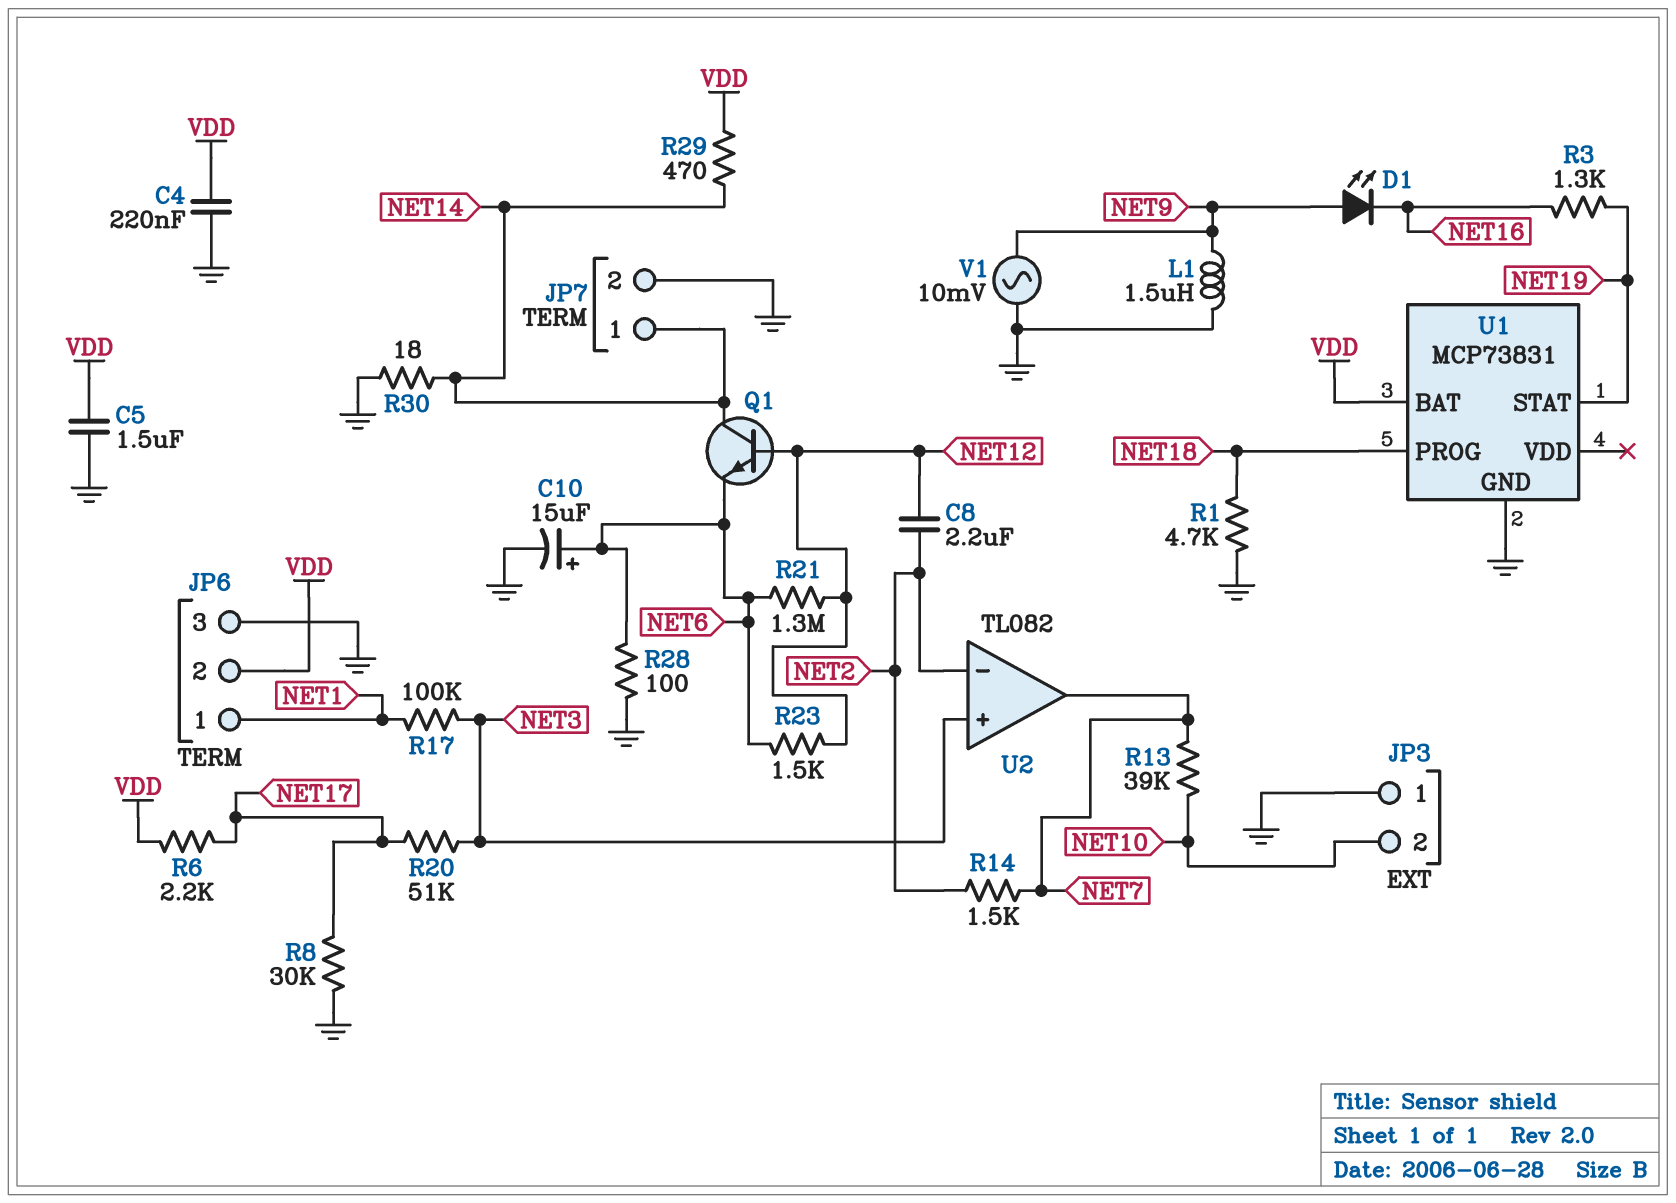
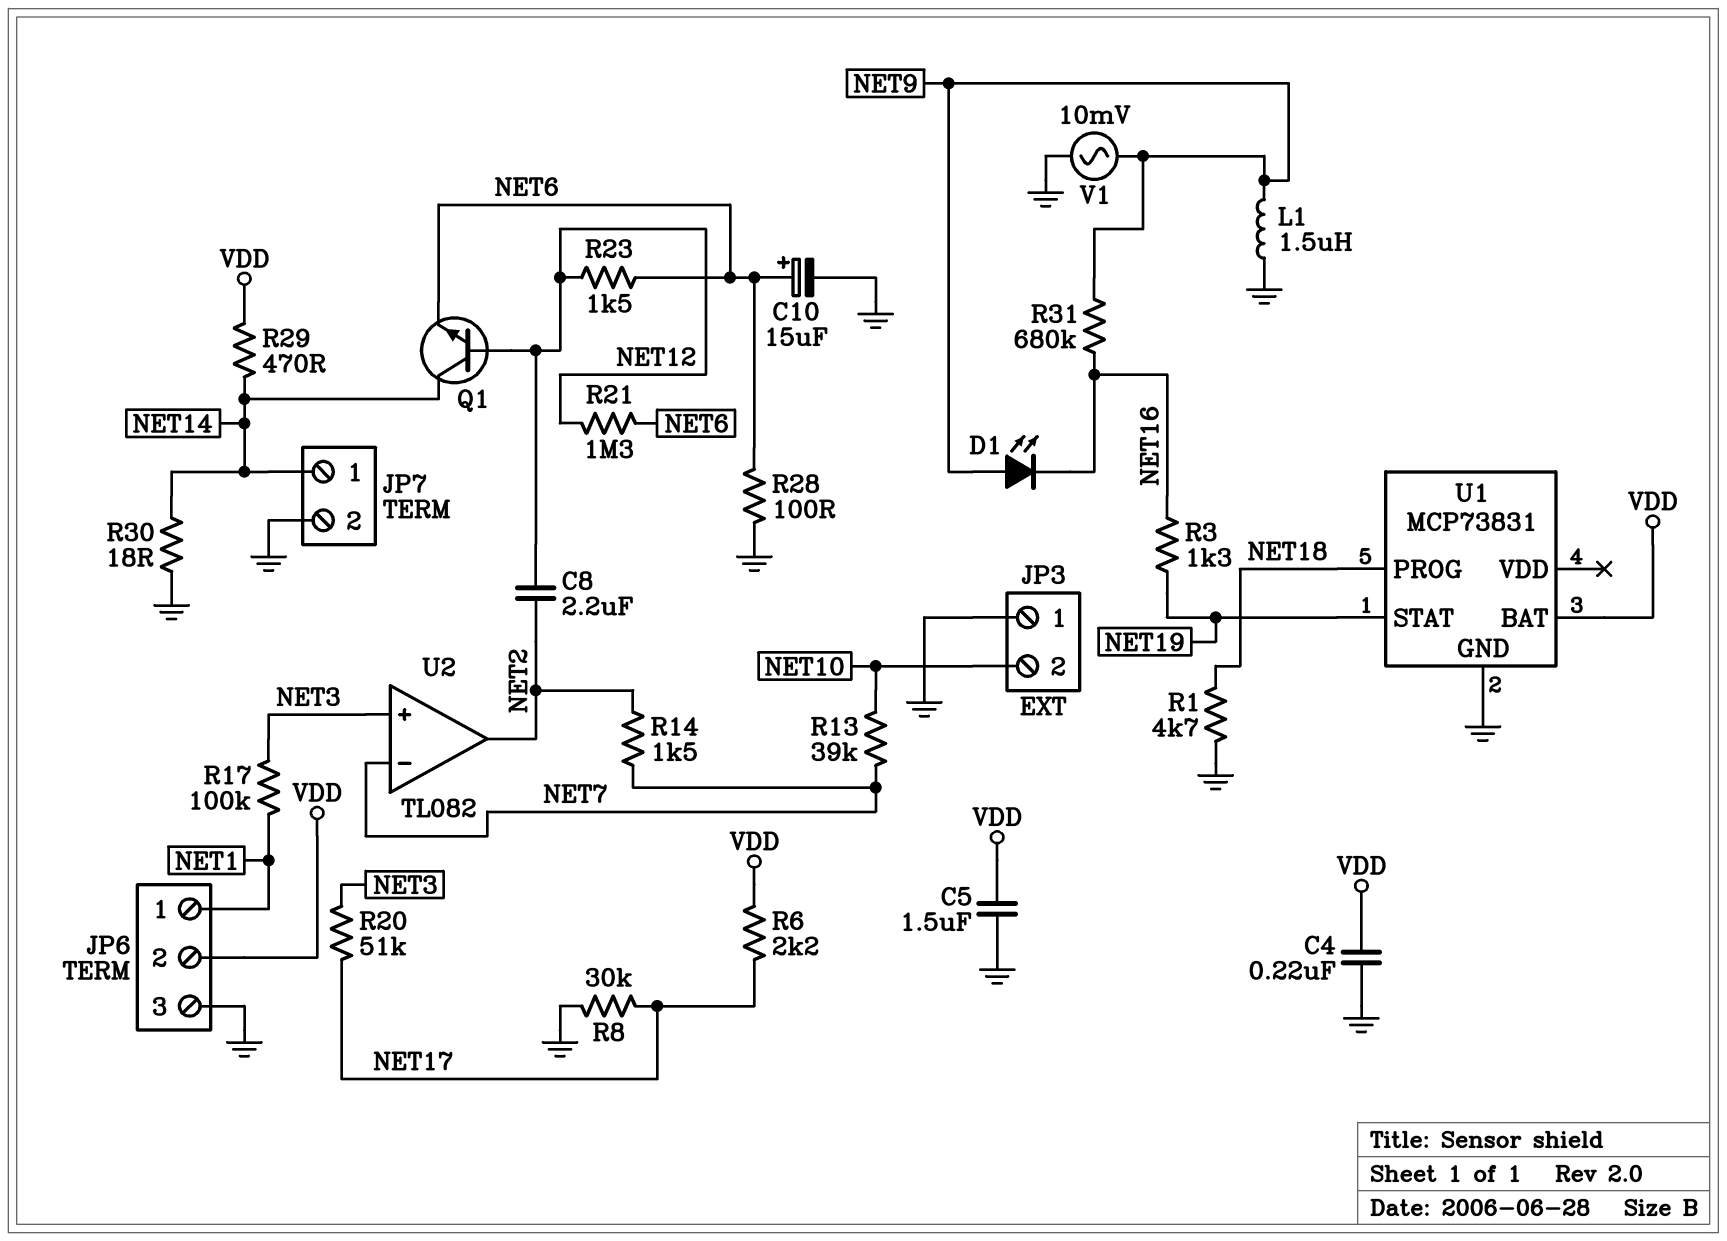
R31: none -> 680k (NET9, NET16)
U2 pin in-: NET2 -> NET7
U2 pin out: NET7 -> NET2

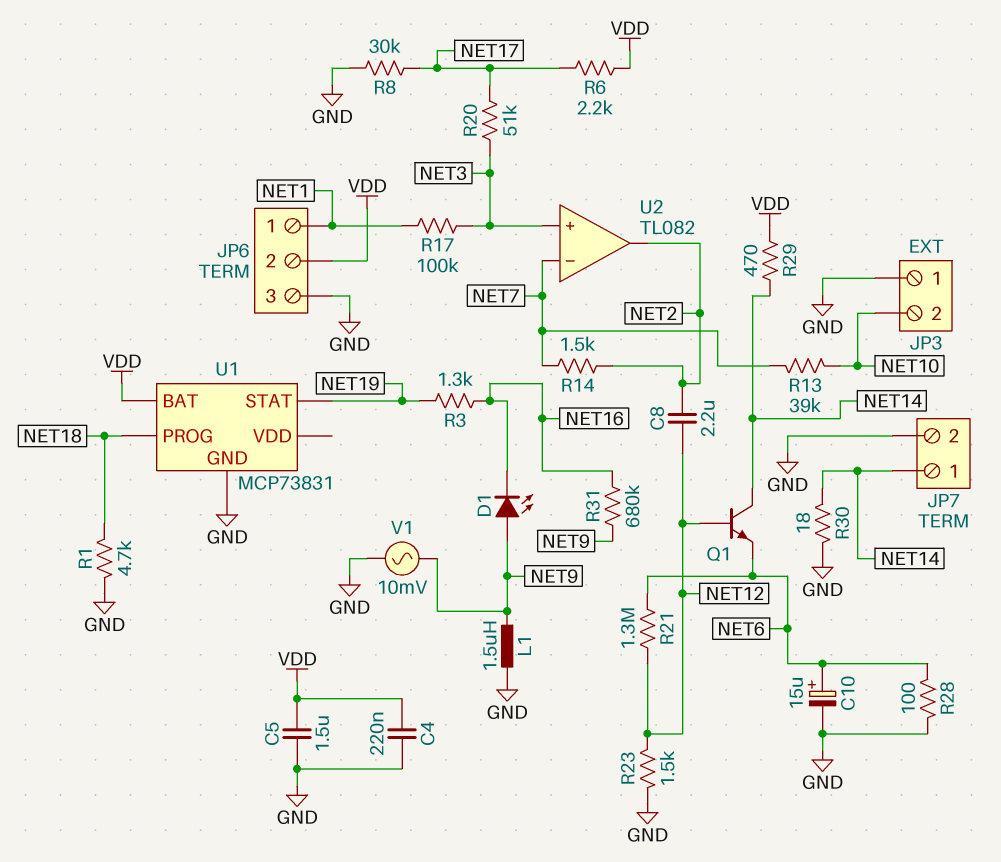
R23: 1.5k (NET6, NET12) -> 1.5k (GND, NET12)

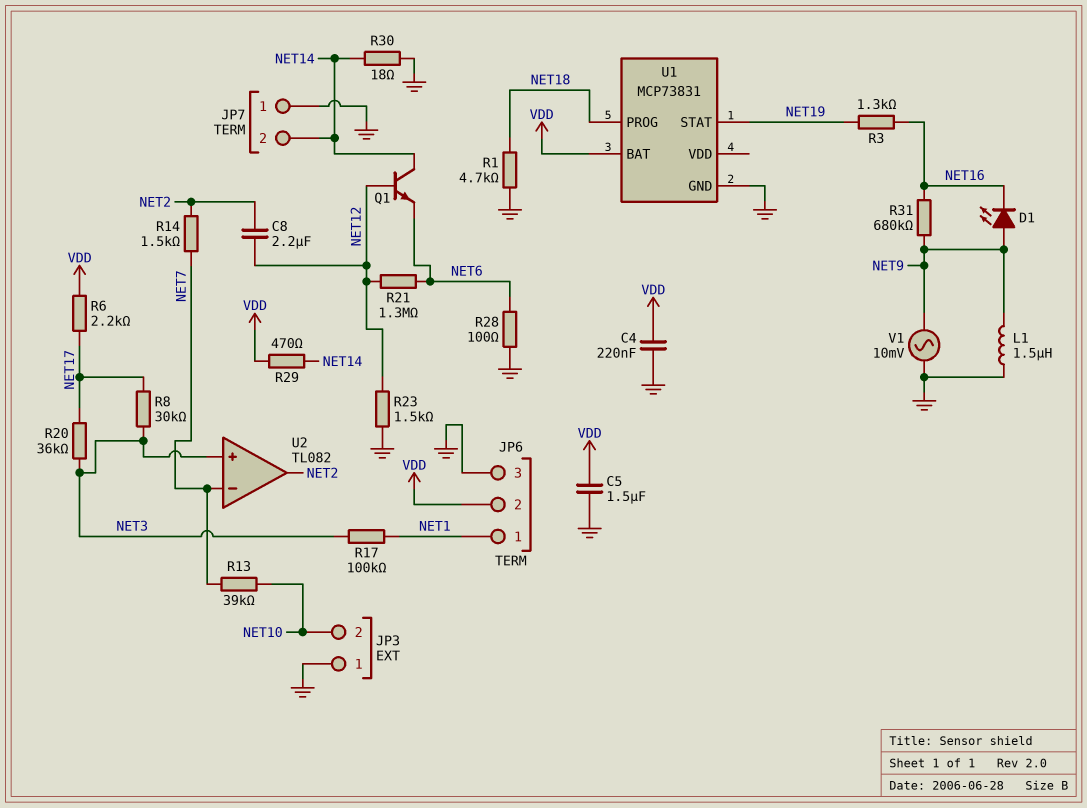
C10: 15uF (plus NET6, minus GND) -> none
JP7 pin 1: NET14 -> GND
JP7 pin 2: GND -> NET14
R8: 30k (GND, NET17) -> 30k (NET3, NET17)
R20: 51k (NET3, NET17) -> 36k (NET3, NET17)

